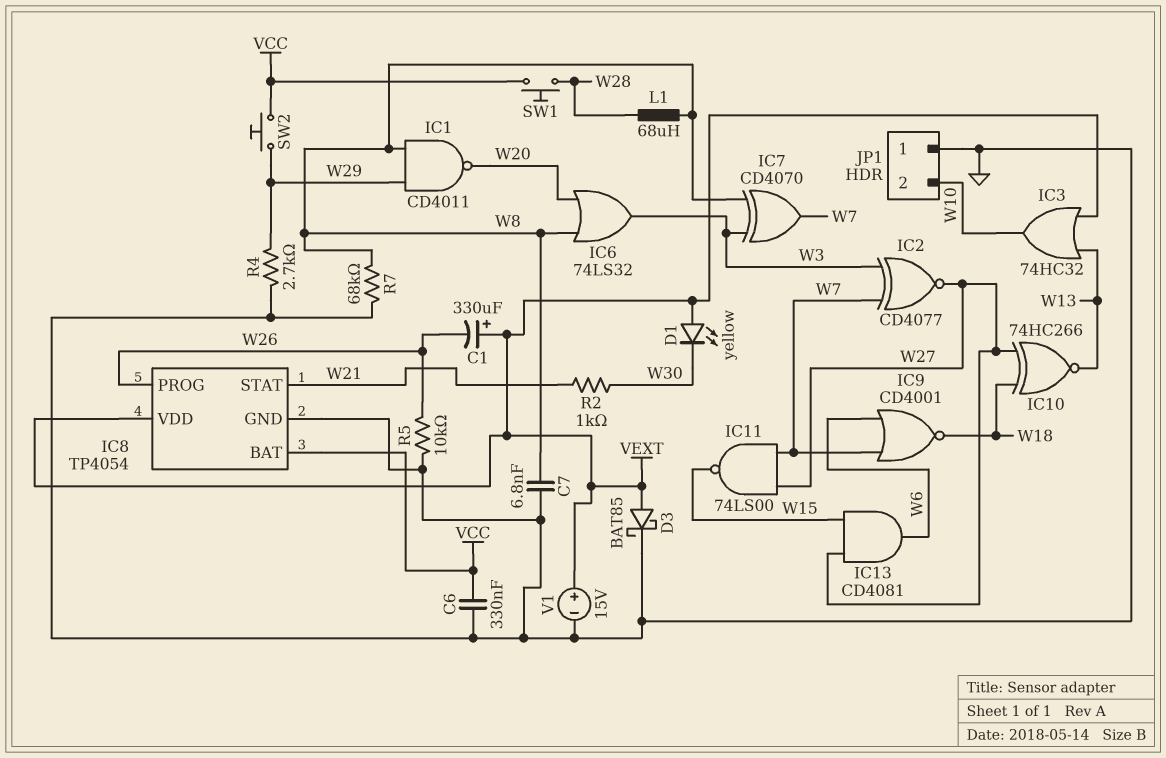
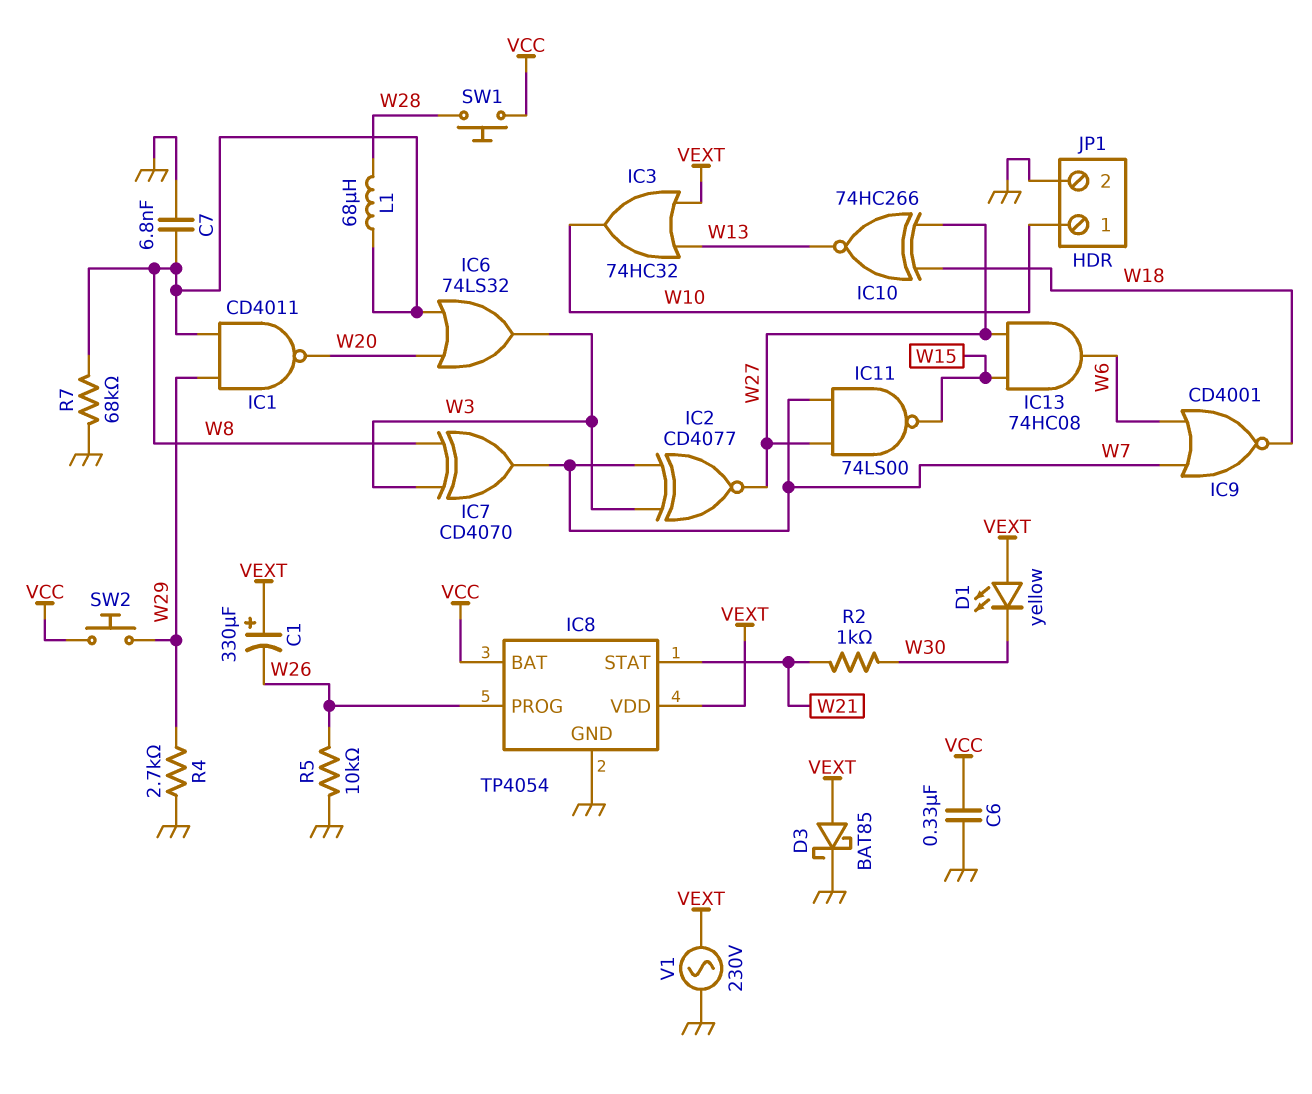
IC13: AND CD4081 (in W15, in W27, out W6) -> AND 74HC08 (in W15, in W27, out W6)
JP1 pin 1: GND -> W10
JP1 pin 2: W10 -> GND
V1: 15V (plus VEXT, minus GND) -> AC 230V (GND, VEXT)

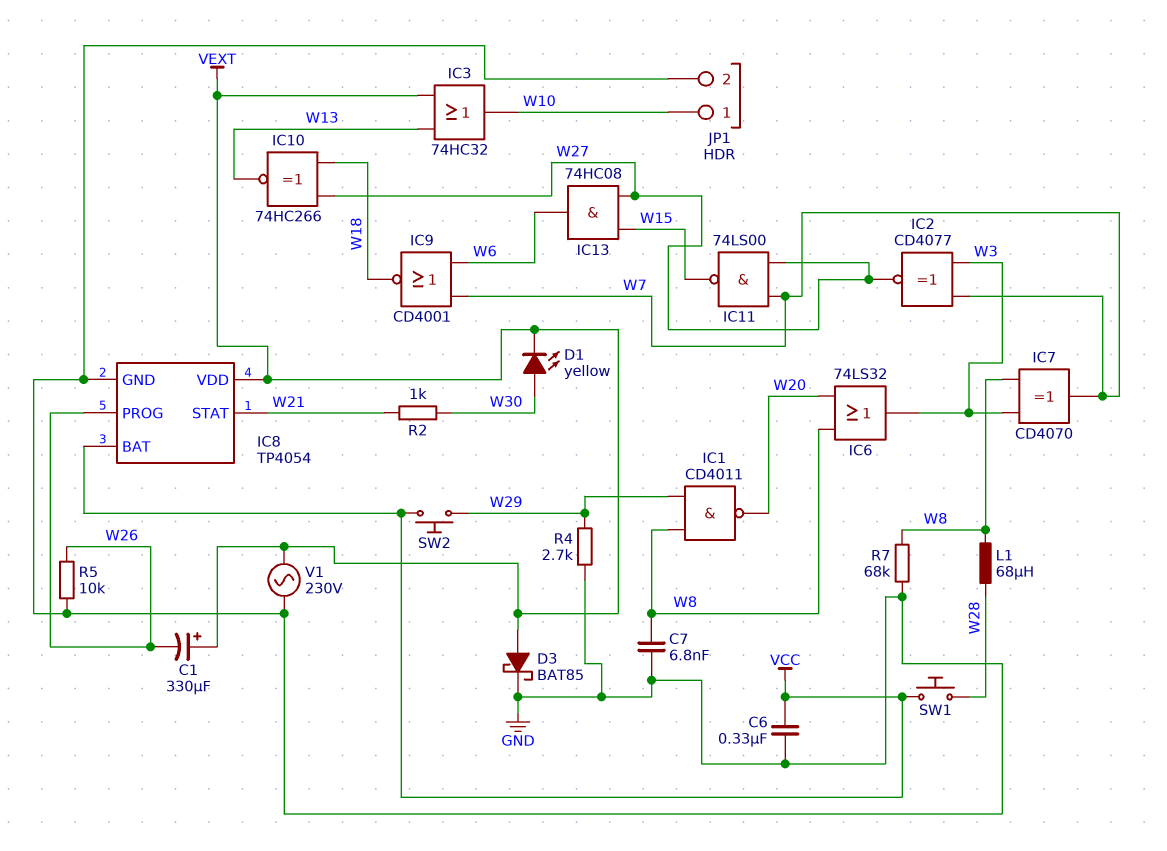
D1: LED yellow (A VEXT, K W30) -> LED yellow (A W30, K VEXT)

